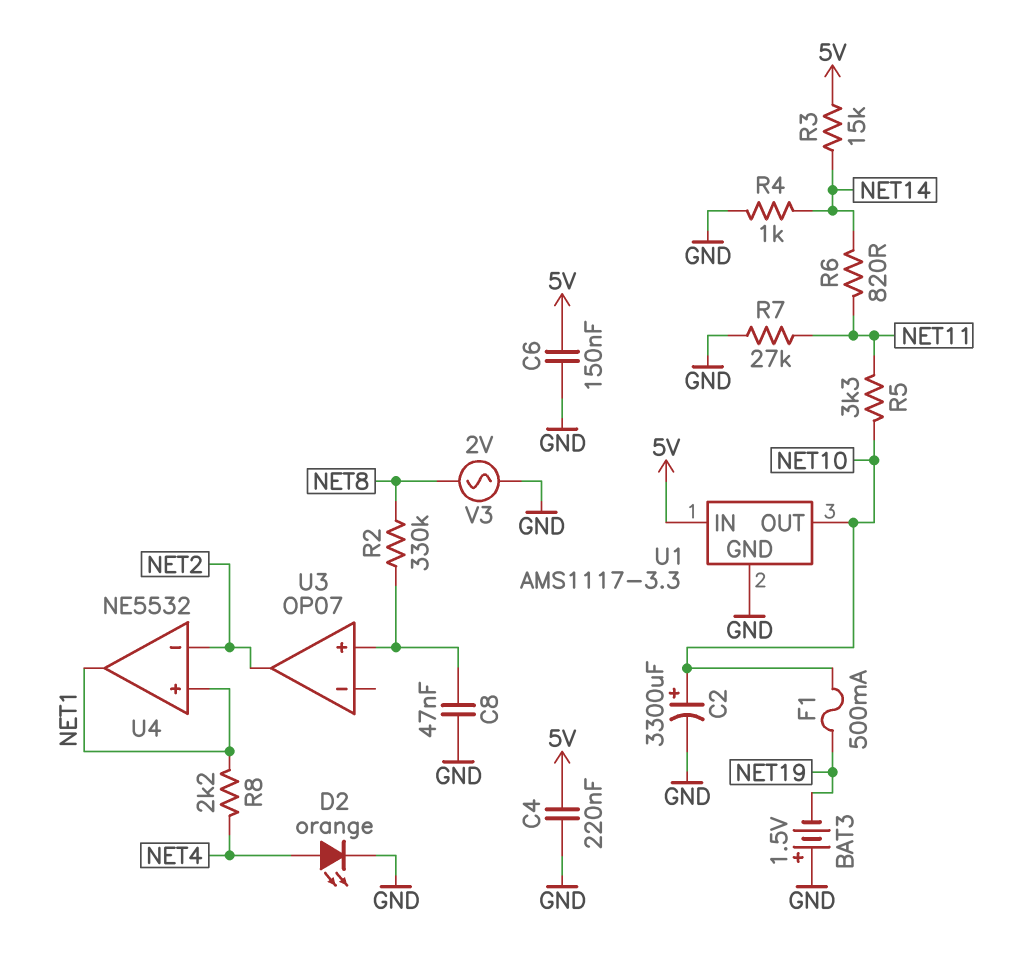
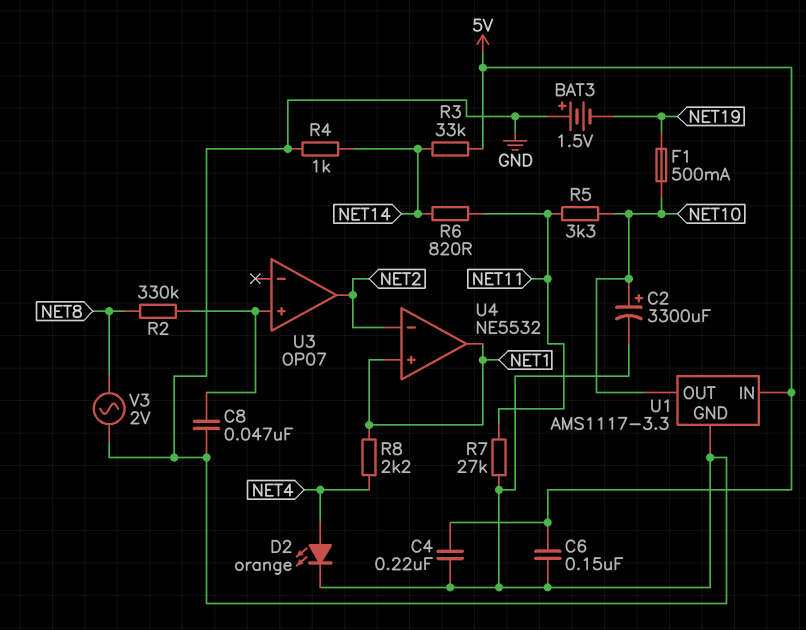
R3: 15k (5V, NET14) -> 33k (5V, NET14)

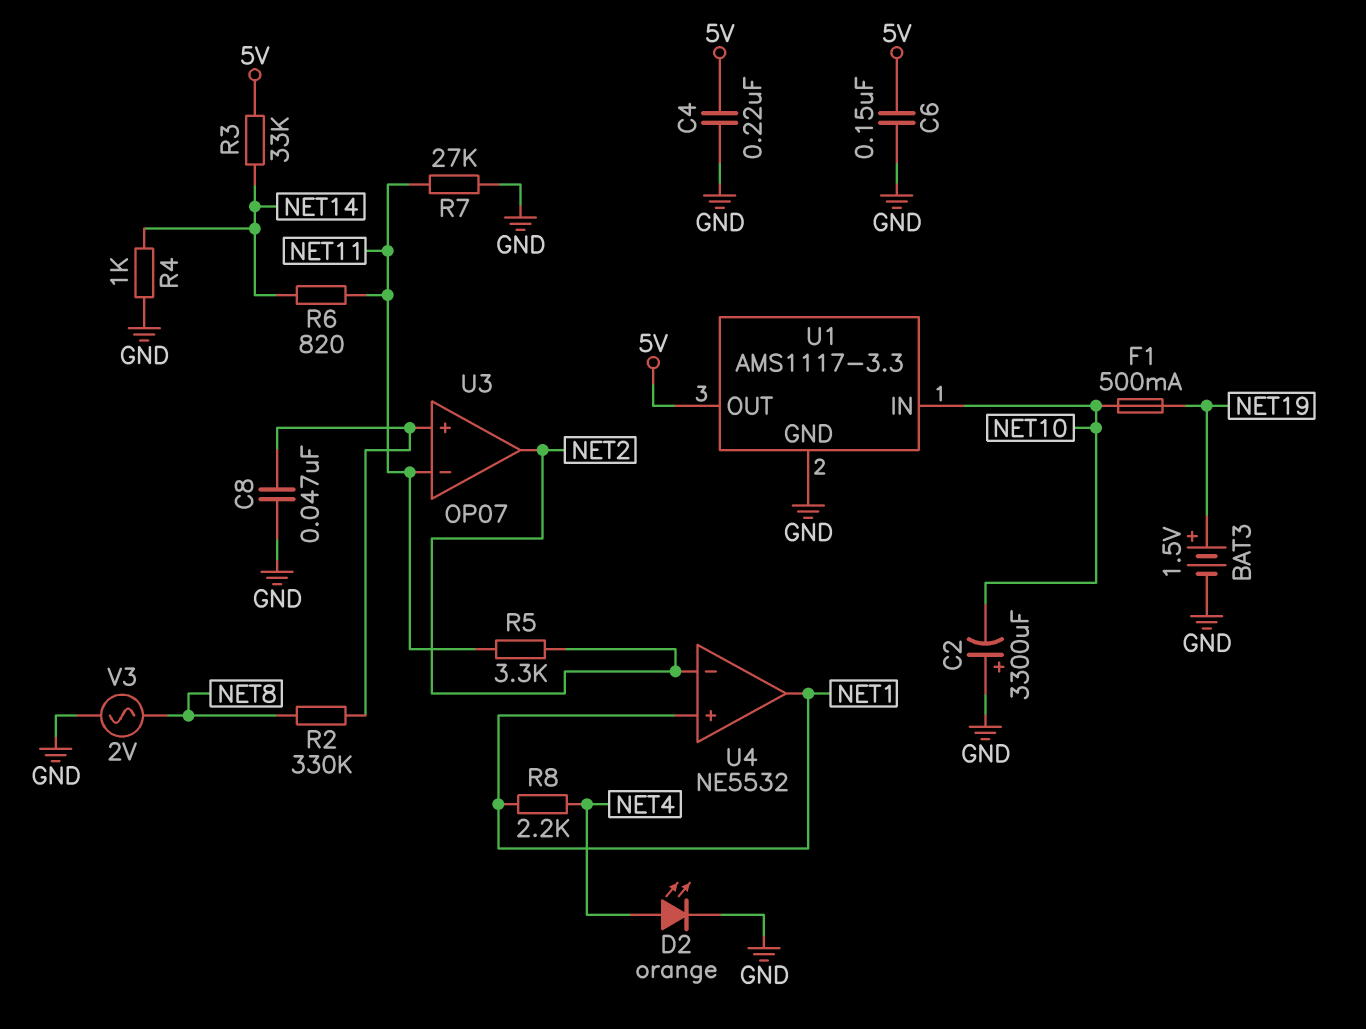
BAT3: 1.5V (plus GND, minus NET19) -> 1.5V (plus NET19, minus GND)
C2: 3300uF (plus NET10, minus GND) -> 3300uF (plus GND, minus NET10)
R5: 3.3k (NET10, NET11) -> 3.3k (NET2, NET11)
U1 pin IN: 5V -> NET10
U1 pin OUT: NET10 -> 5V
U3 pin in-: none -> NET11

